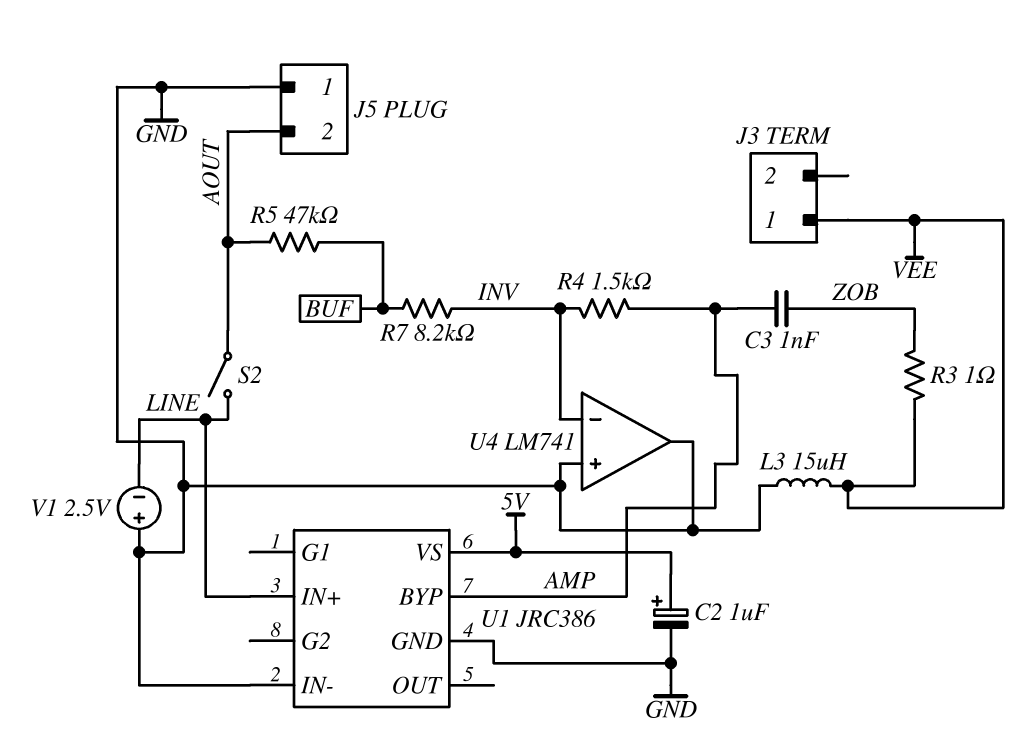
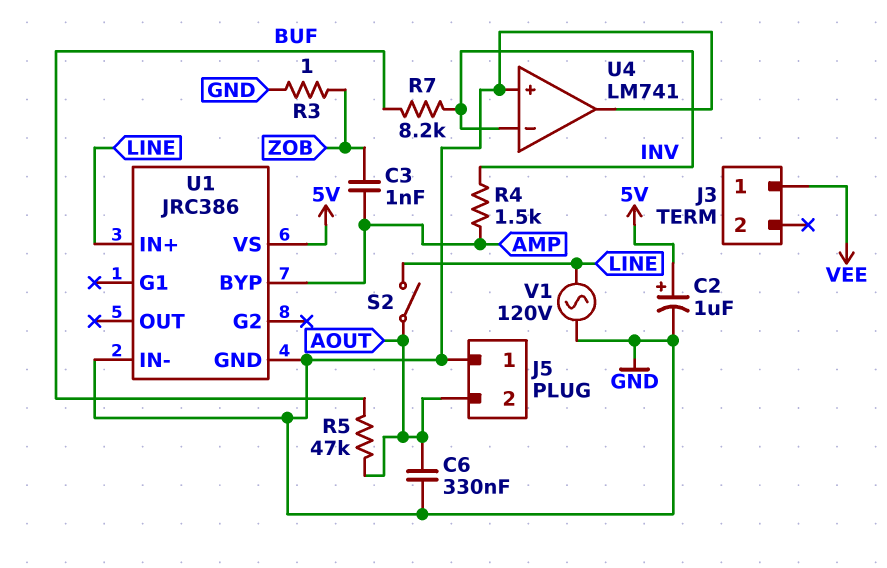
C6: none -> 330nF (AOUT, GND)
L3: 15uH (GND, VEE) -> none
R3: 1 (VEE, ZOB) -> 1 (GND, ZOB)
V1: 2.5V (plus GND, minus LINE) -> AC 120V (GND, LINE)

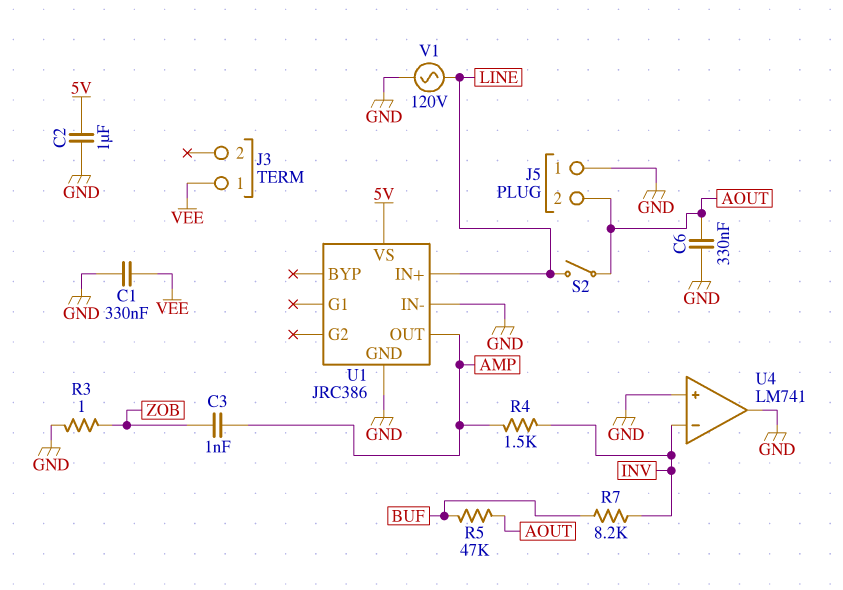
C1: none -> 330nF (GND, VEE)
C2: 1uF (plus 5V, minus GND) -> 1uF (5V, GND)
U1 pin BYP: AMP -> none
U1 pin OUT: none -> AMP

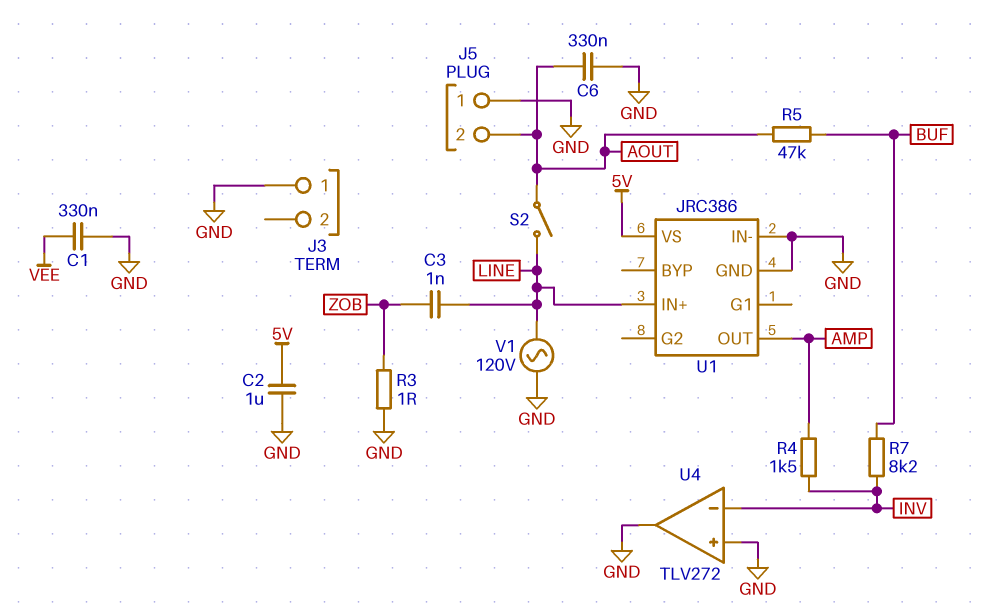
C3: 1nF (AMP, ZOB) -> 1nF (LINE, ZOB)
J3 pin 1: VEE -> GND
U4: LM741 -> TLV272

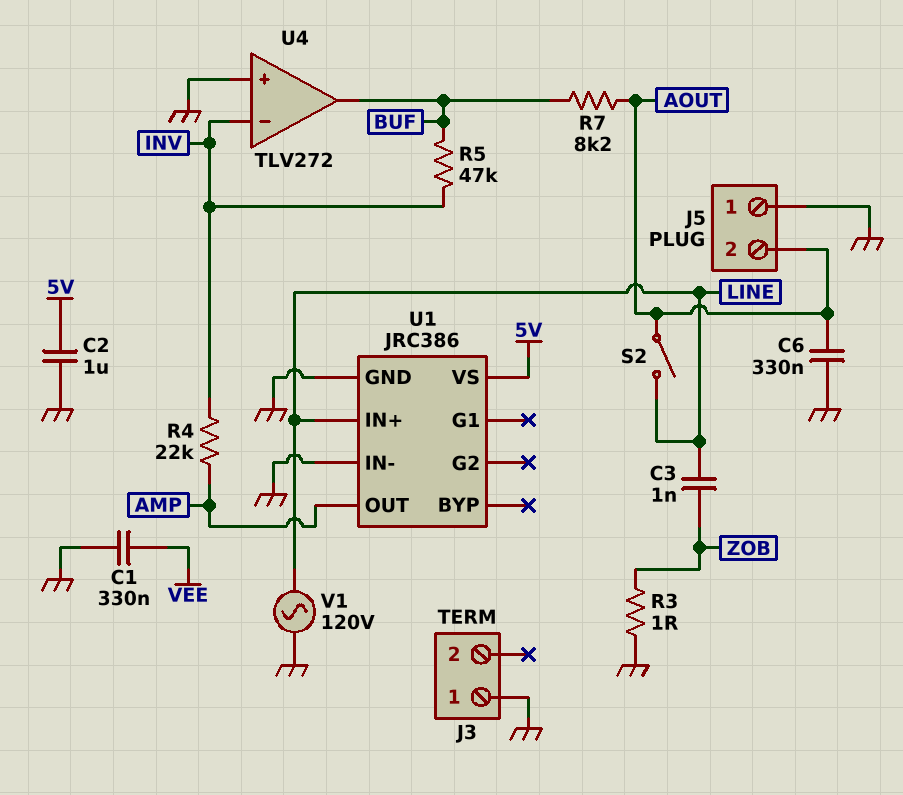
R4: 1.5k (AMP, INV) -> 22k (AMP, INV)
R5: 47k (AOUT, BUF) -> 47k (BUF, INV)
R7: 8.2k (BUF, INV) -> 8.2k (AOUT, BUF)
U4 pin out: GND -> BUF

